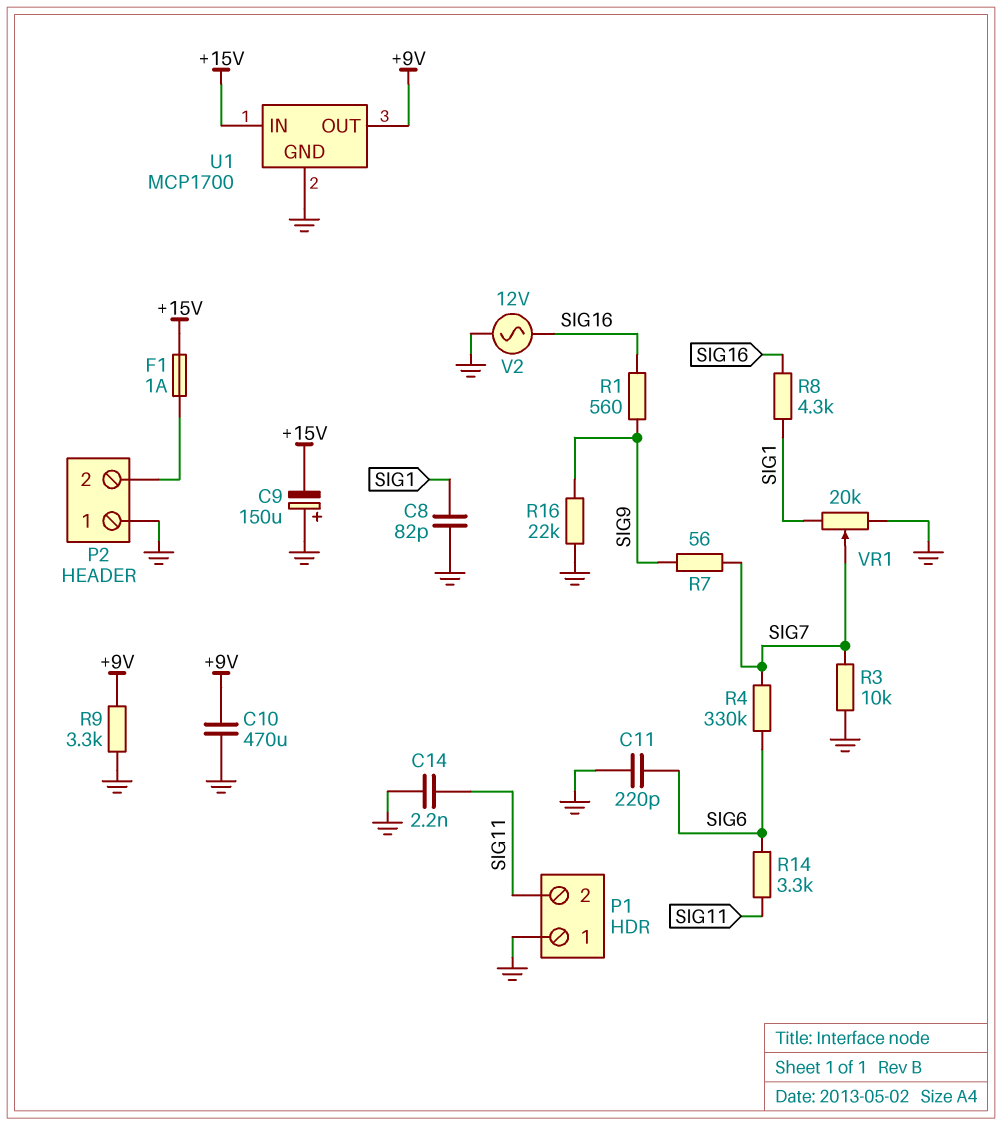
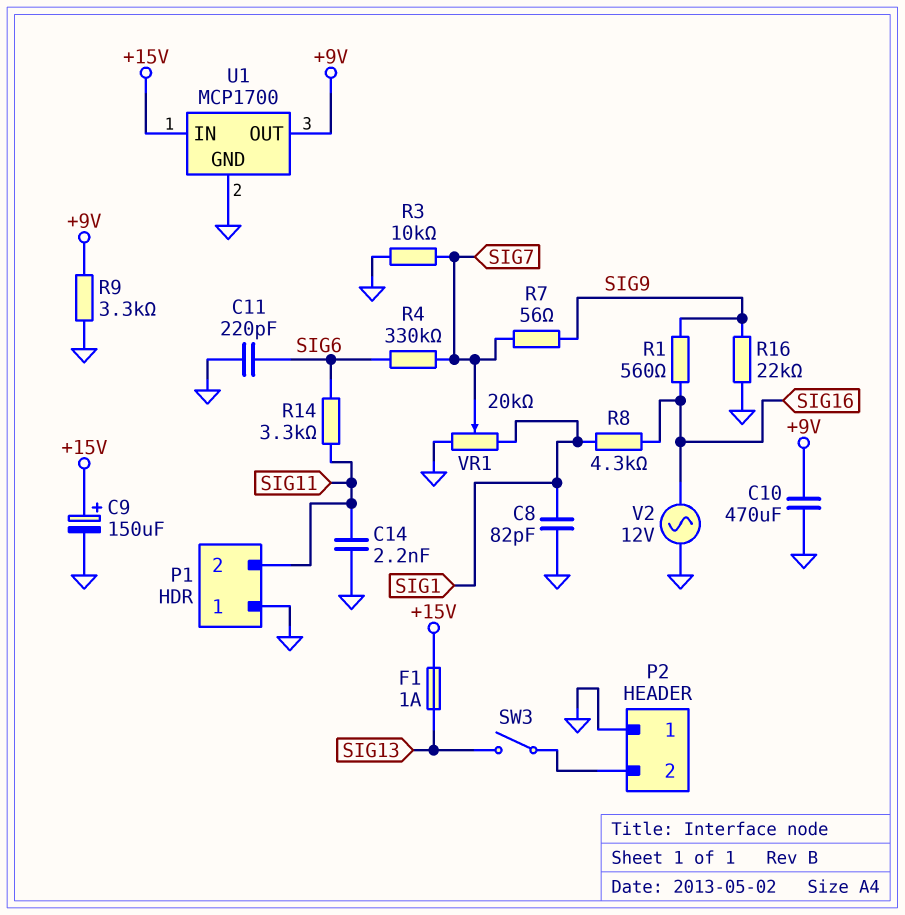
C9: 150uF (plus GND, minus +15V) -> 150uF (plus +15V, minus GND)
F1: 1A (+15V, P2/2) -> 1A (+15V, SIG13)
SW3: none -> switch (P2/2, SIG13)

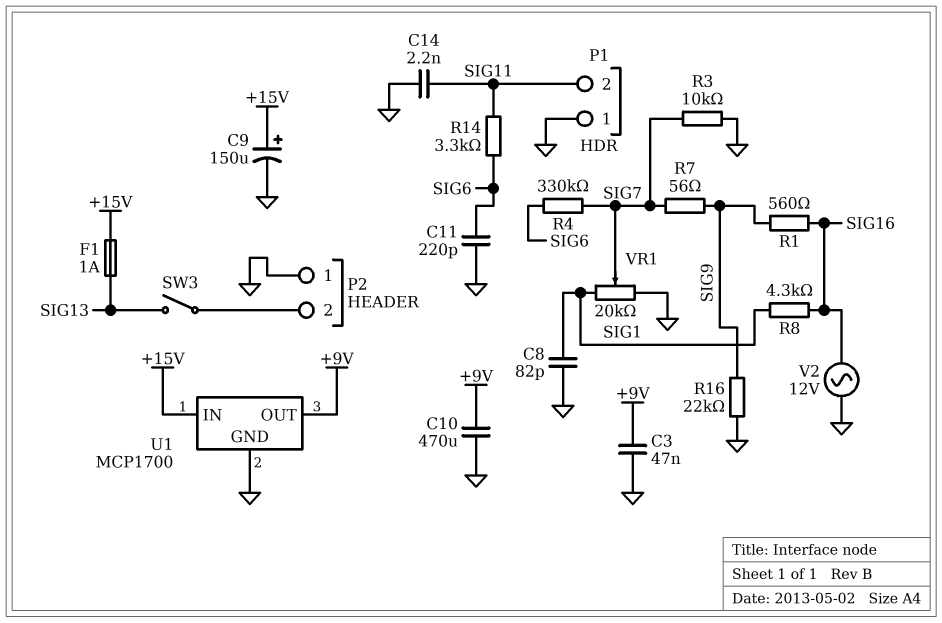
C3: none -> 47nF (+9V, GND)
R9: 3.3k (+9V, GND) -> none

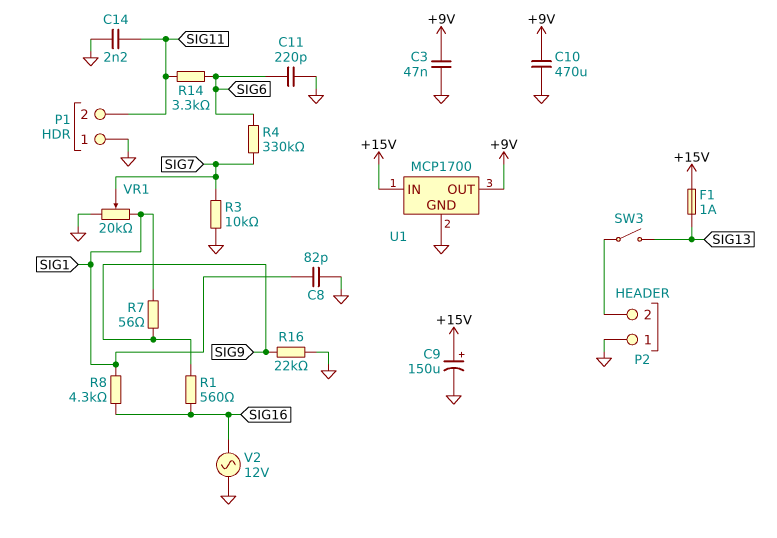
R7: 56 (SIG7, SIG9) -> 56 (SIG1, SIG9)

